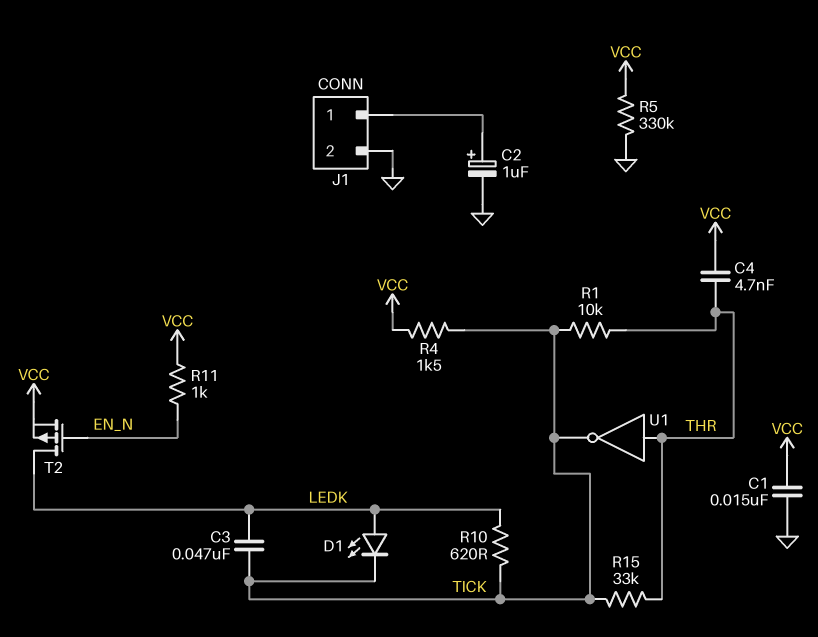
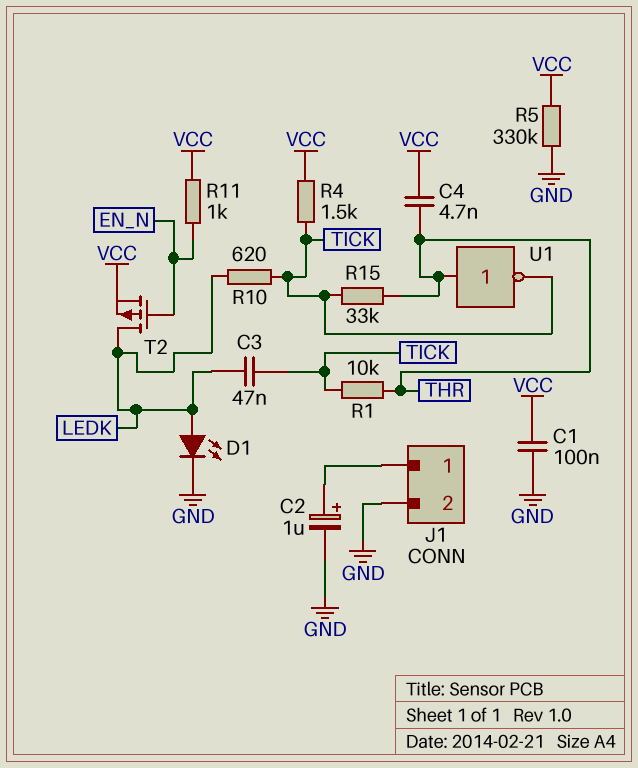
C1: 15nF (GND, VCC) -> 100nF (GND, VCC)
D1: LED (A LEDK, K TICK) -> LED (A LEDK, K GND)

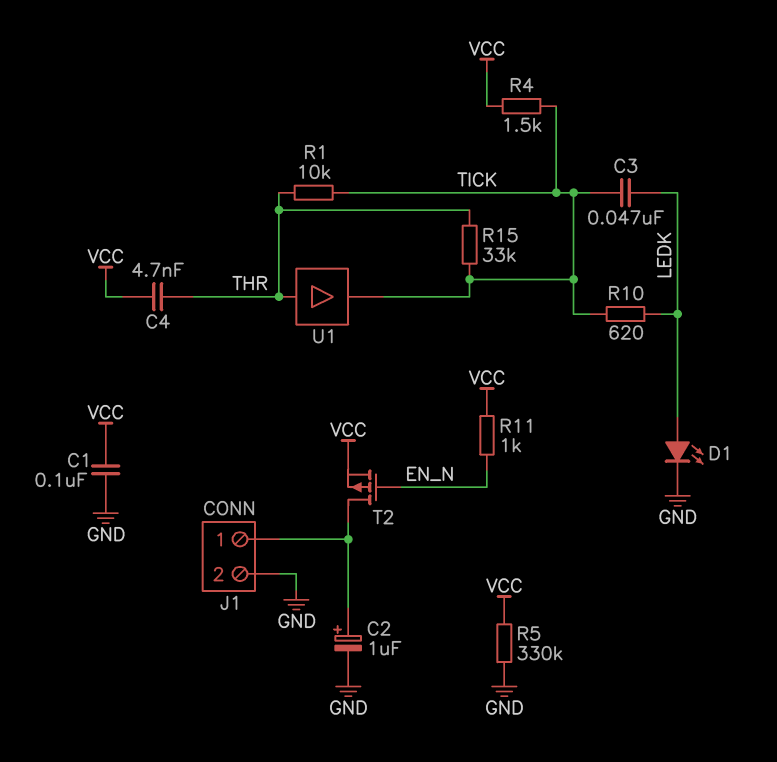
T2: PMOS (G EN_N, D LEDK, S VCC) -> PMOS (G EN_N, D J1/1, S VCC)
U1: NOT (in THR, out TICK) -> buffer (in THR, out TICK)

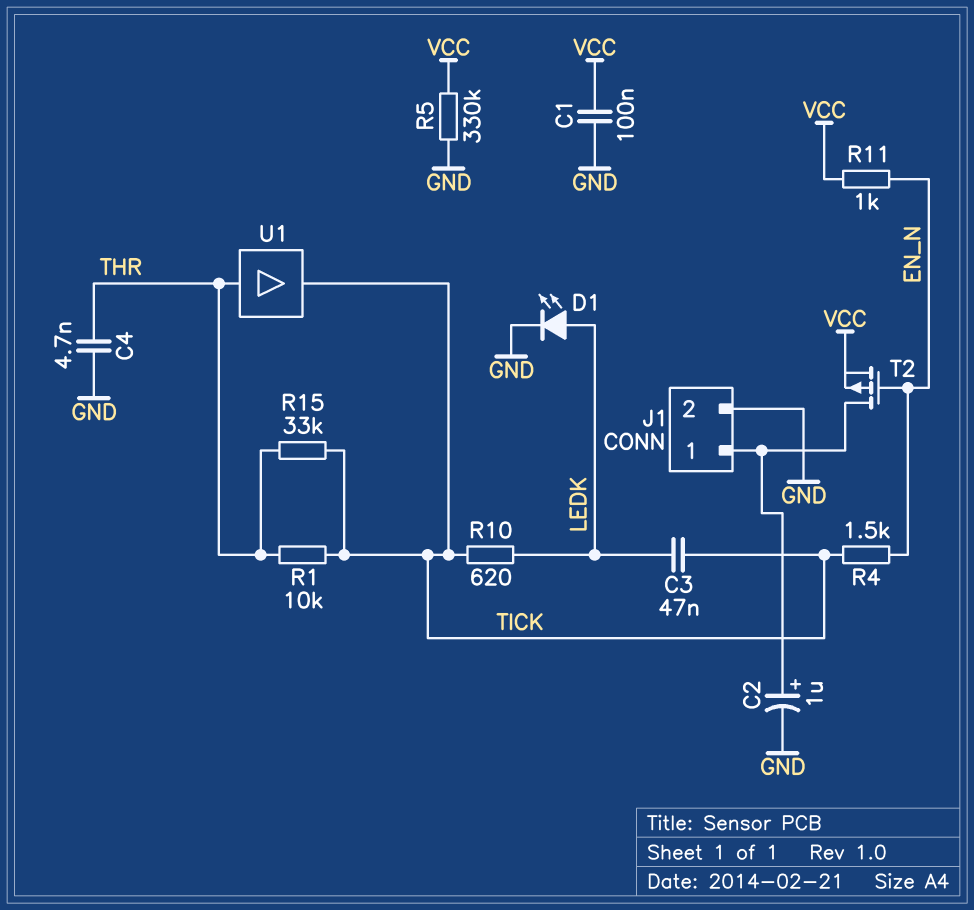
C4: 4.7nF (THR, VCC) -> 4.7nF (GND, THR)
R4: 1.5k (TICK, VCC) -> 1.5k (EN_N, TICK)

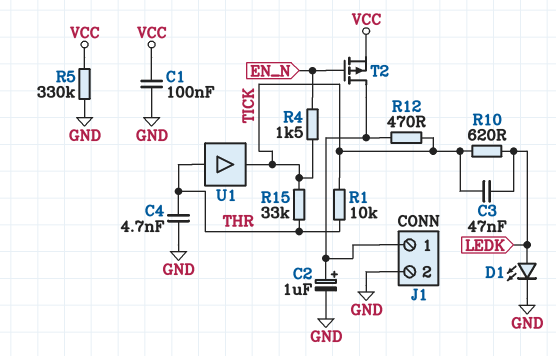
R11: 1k (EN_N, VCC) -> none
R12: none -> 470 (J1/1, TICK)

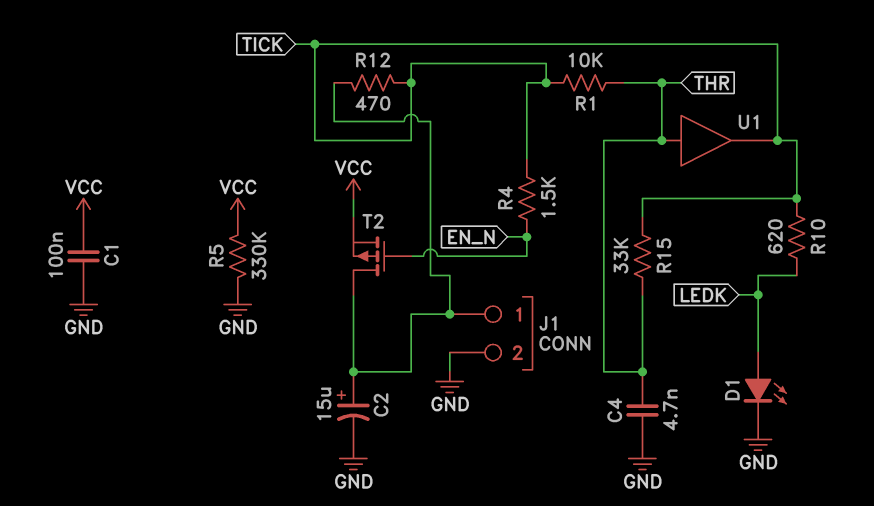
C2: 1uF (plus J1/1, minus GND) -> 15uF (plus J1/1, minus GND)
C3: 47nF (LEDK, TICK) -> none

